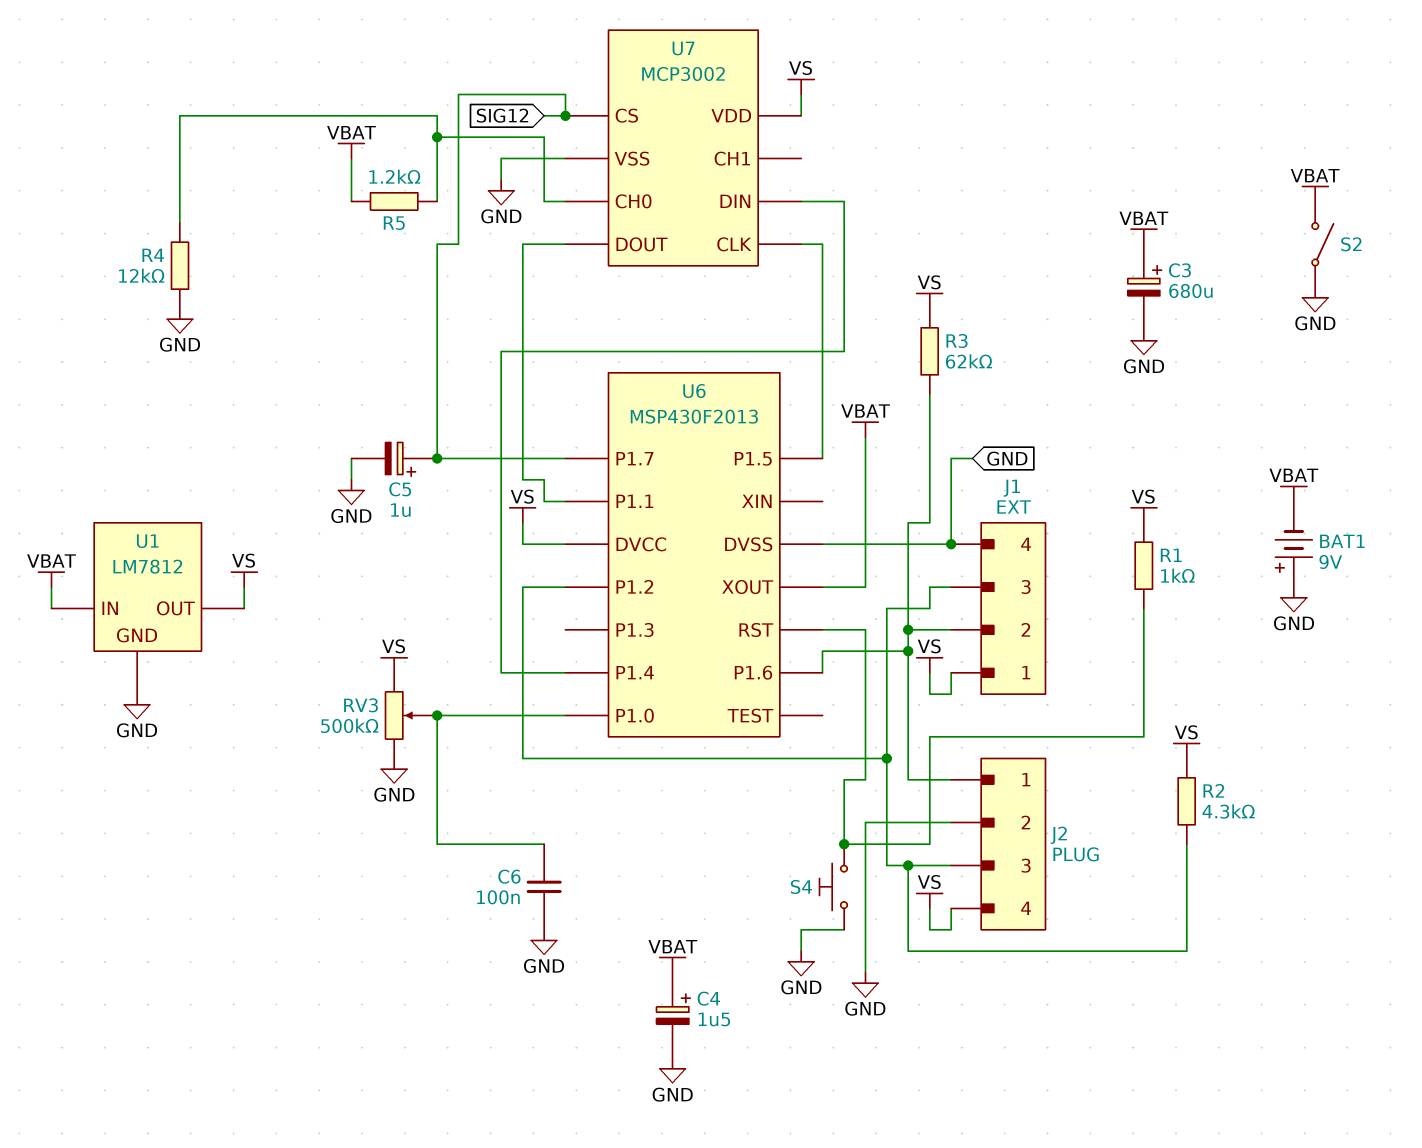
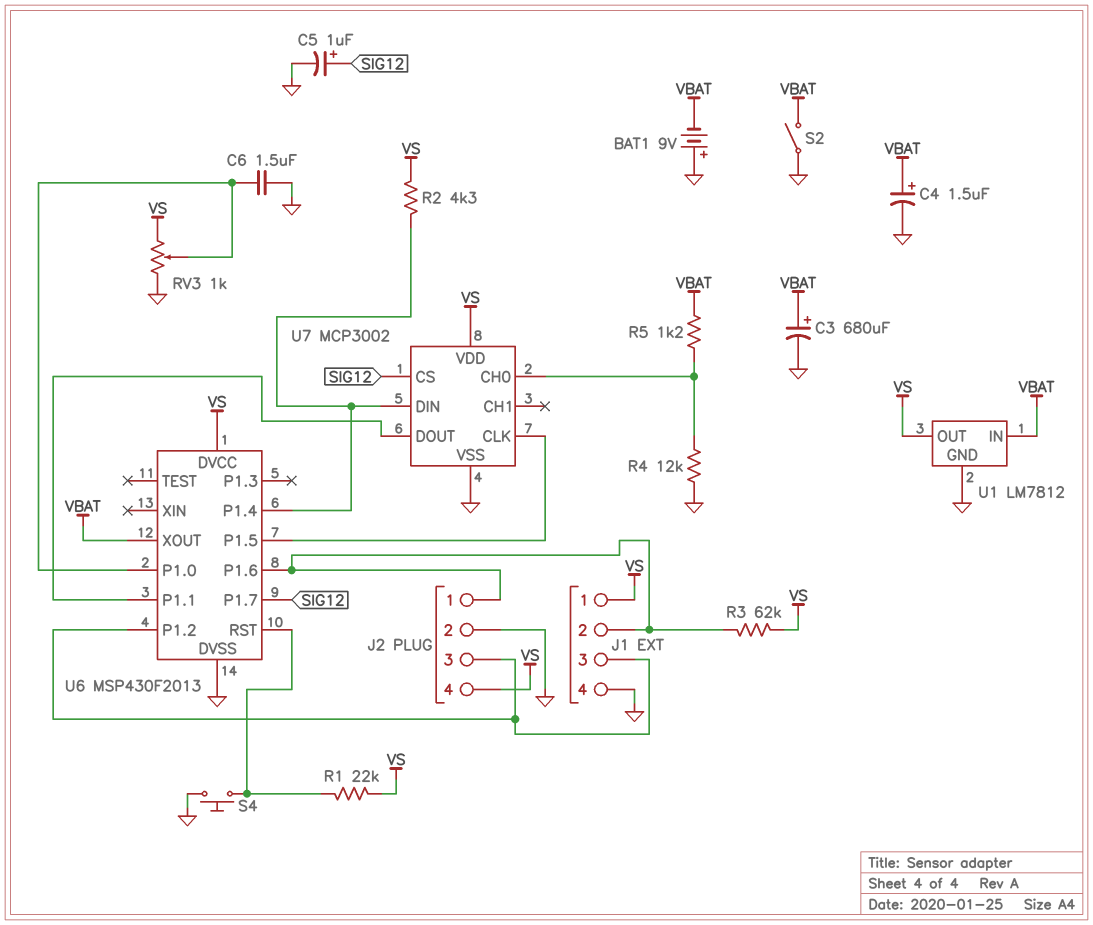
C6: 100nF (GND, U6/P1.0) -> 1.5uF (GND, U6/P1.0)
R1: 1k (U6/RST, VS) -> 22k (U6/RST, VS)
R2: 4.3k (J1/3, VS) -> 4.3k (U6/P1.4, VS)
RV3: 500k (GND, VS, wiper U6/P1.0) -> 1k (GND, VS, wiper U6/P1.0)

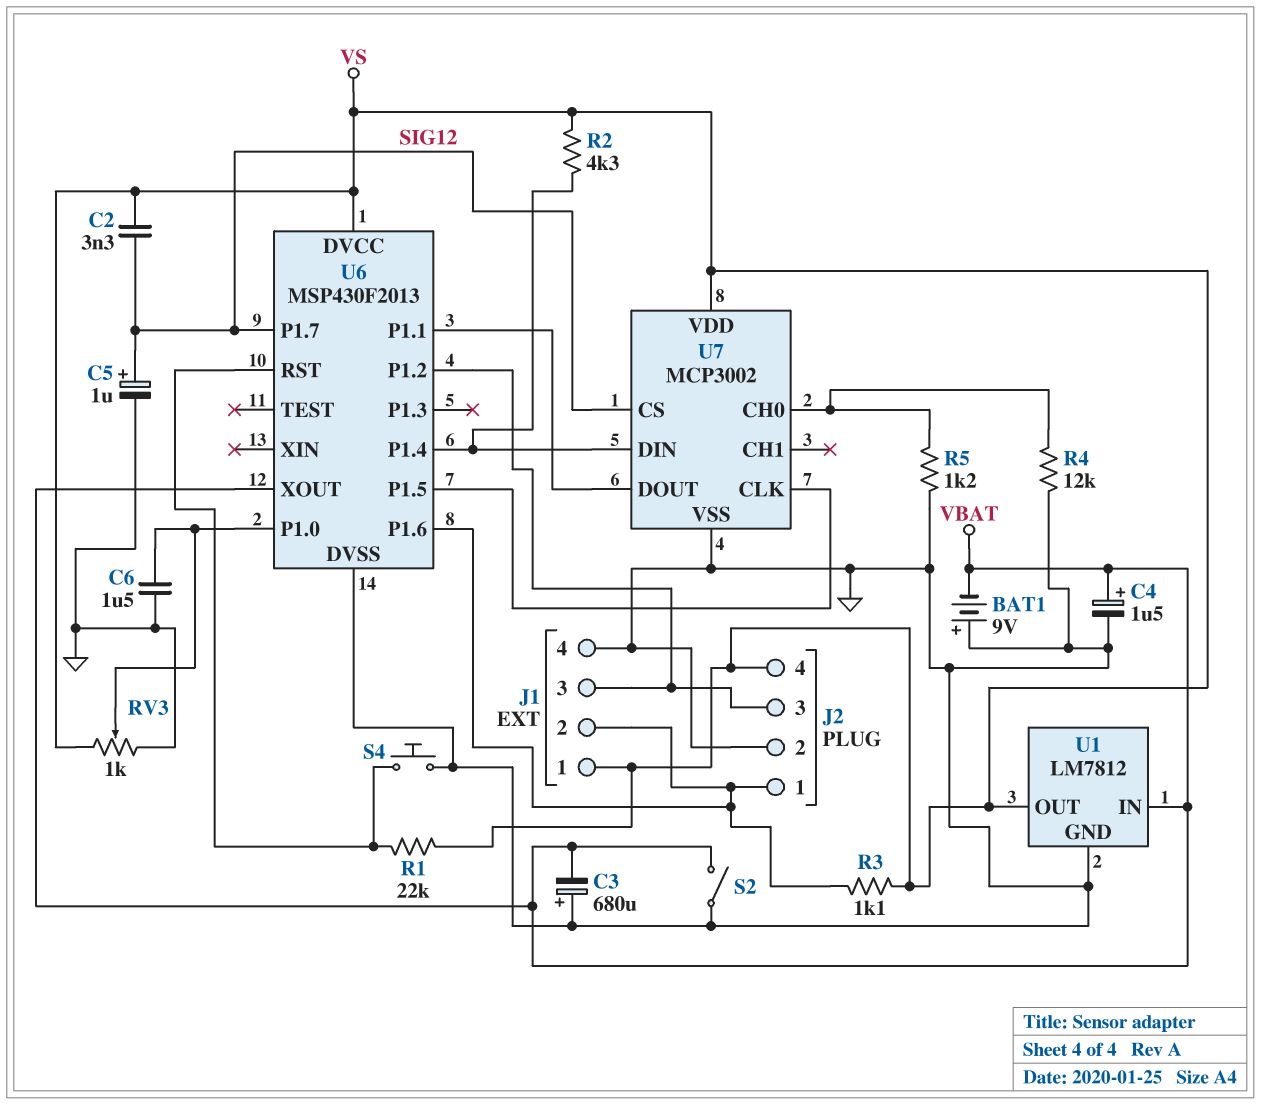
C2: none -> 3.3nF (SIG12, VS)
C3: 680uF (plus VBAT, minus GND) -> 680uF (plus GND, minus VBAT)
R3: 62k (J1/2, VS) -> 1.1k (J1/2, VS)
R5: 1.2k (U7/CH0, VBAT) -> 1.2k (GND, U7/CH0)

